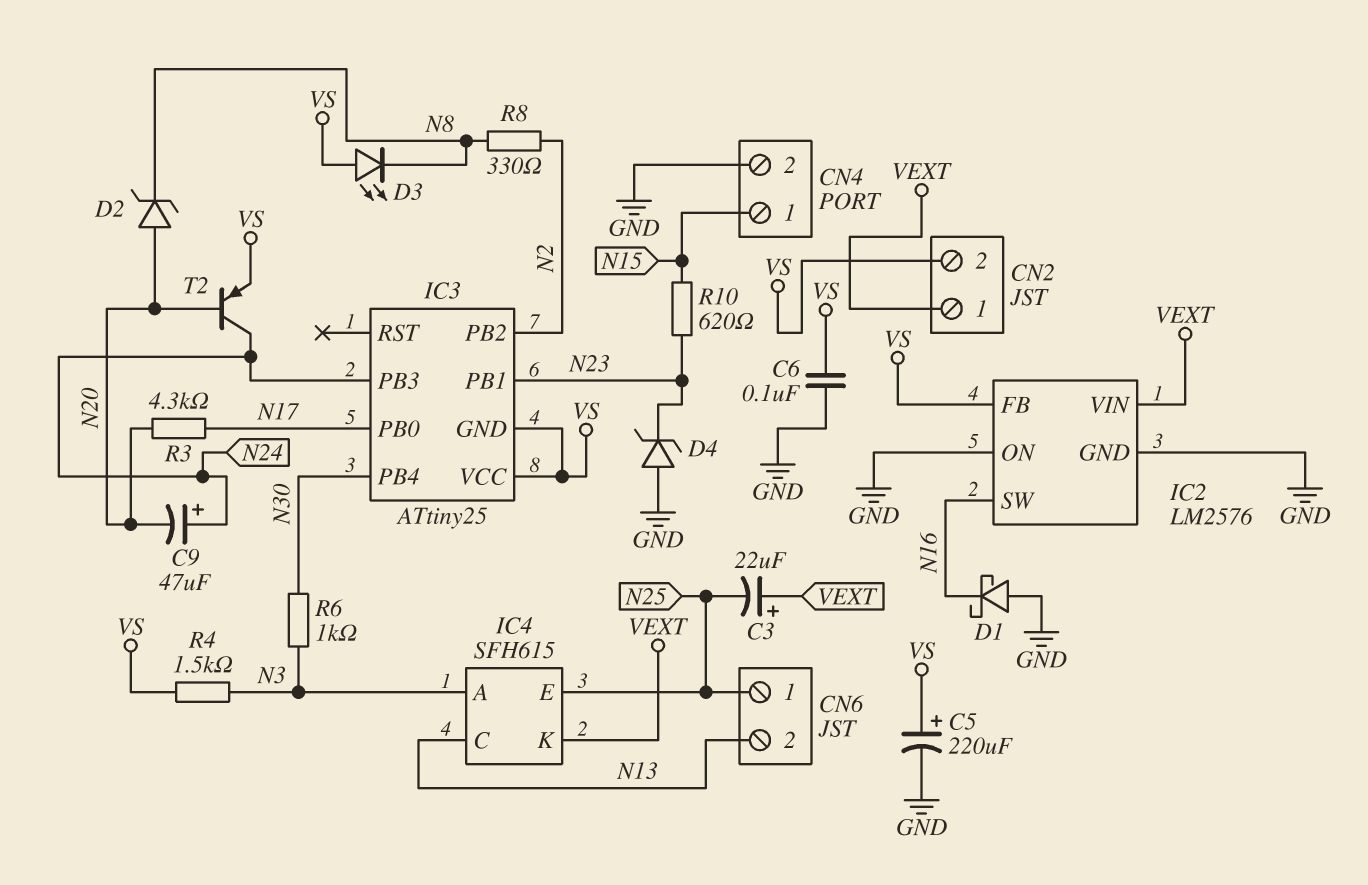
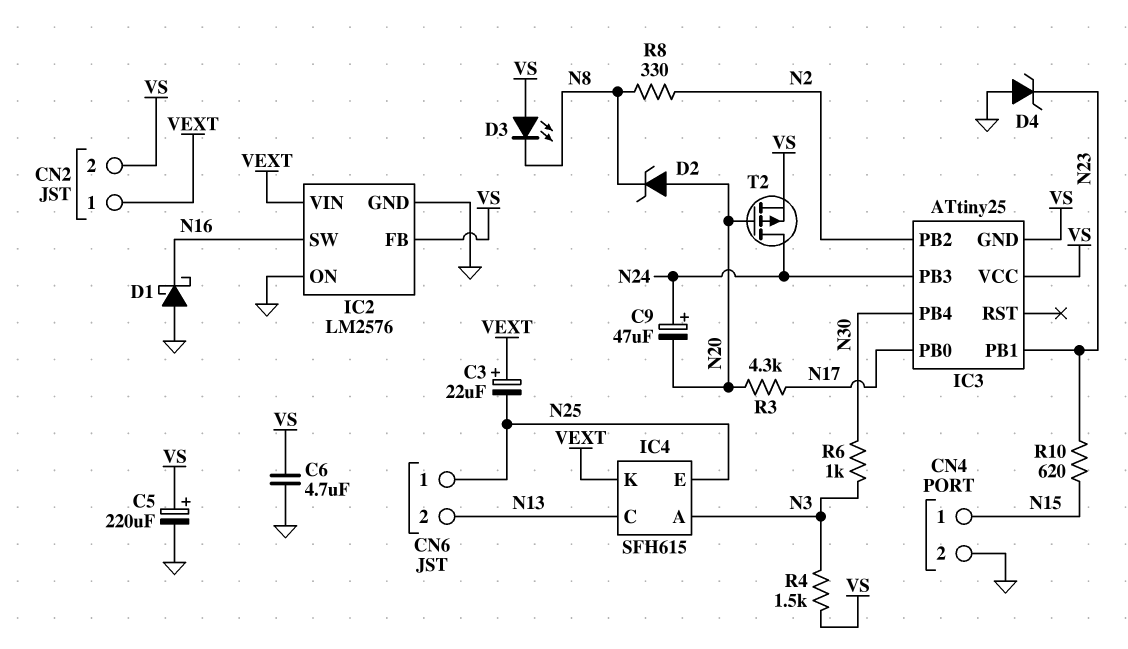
C6: 100nF (GND, VS) -> 4.7uF (GND, VS)
T2: PNP (B N20, C N24, E VS) -> PMOS (G N20, D N24, S VS)

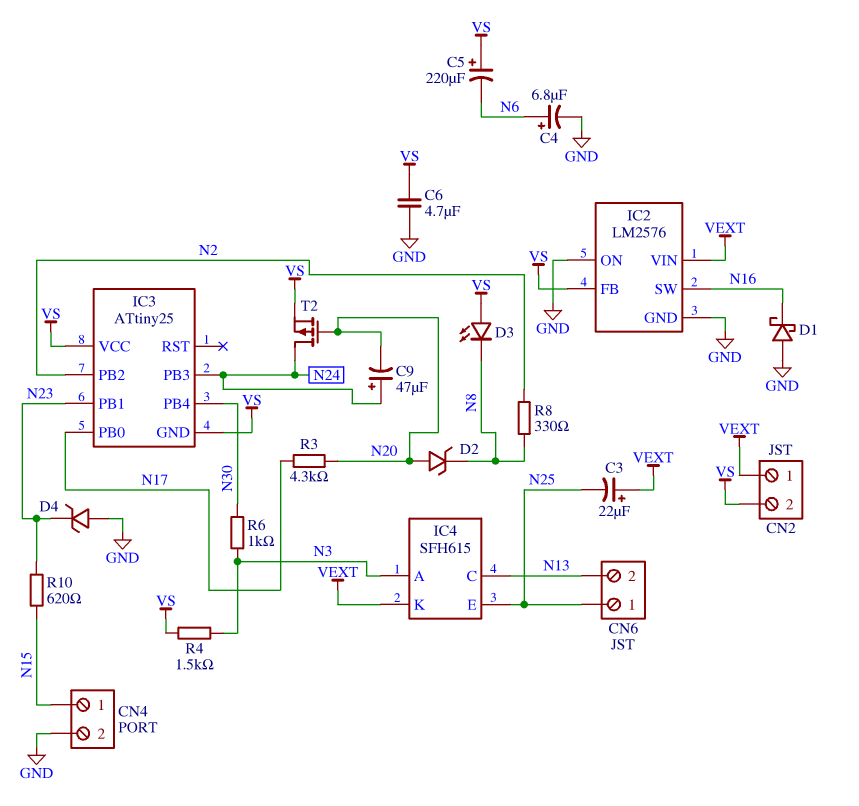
C4: none -> 6.8uF (plus N6, minus GND)
C5: 220uF (plus VS, minus GND) -> 220uF (plus VS, minus N6)

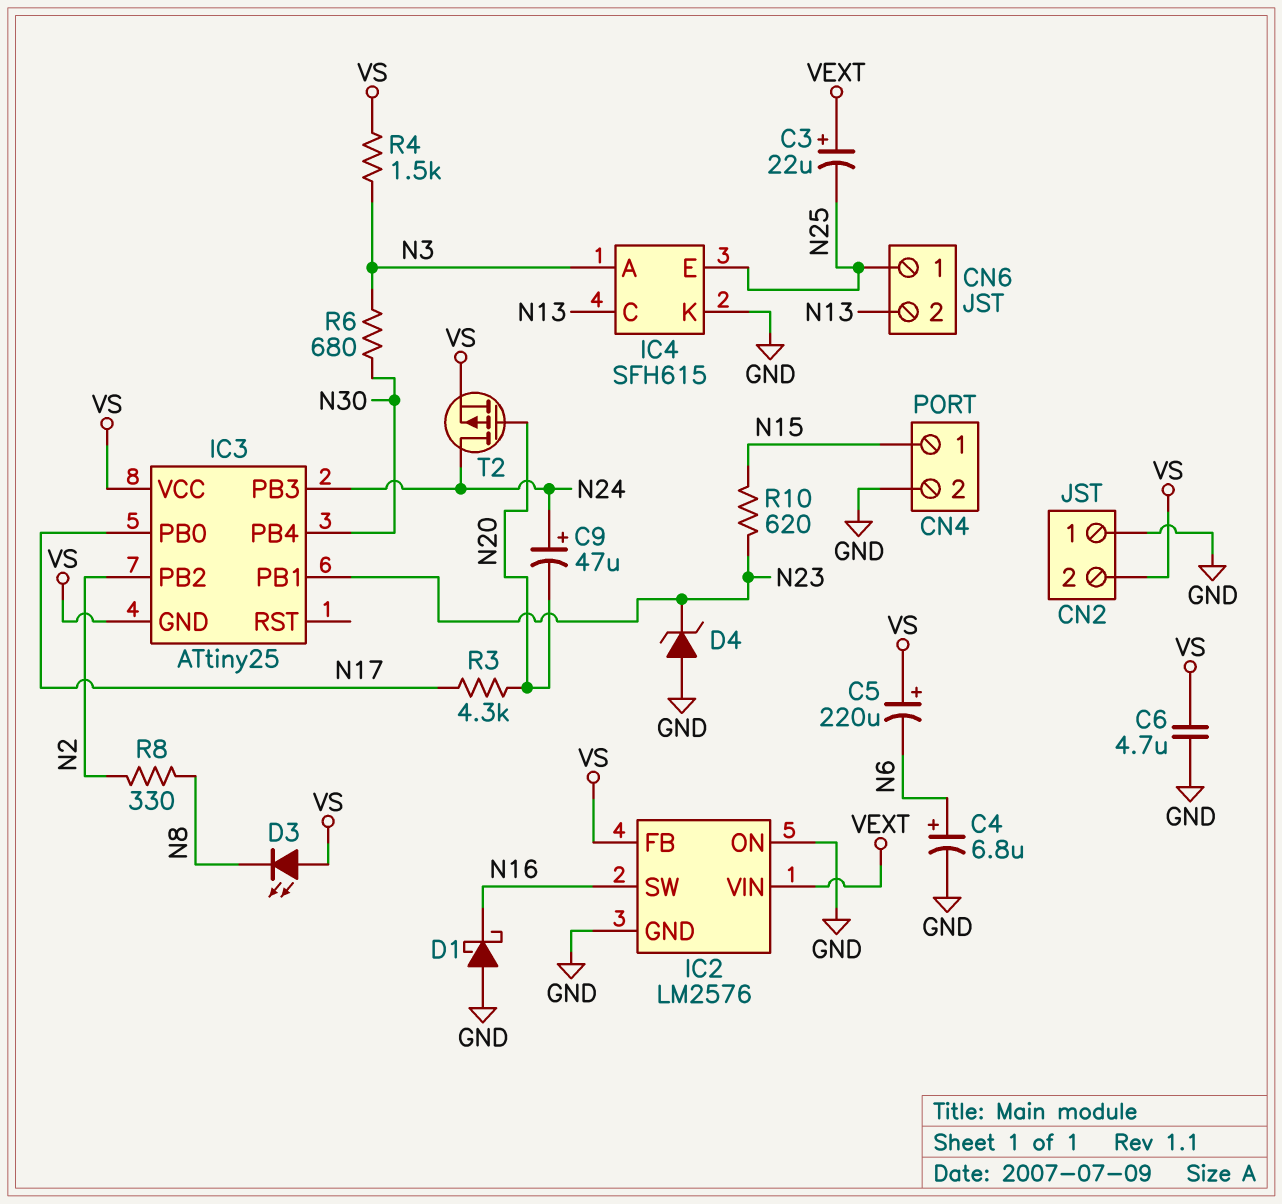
CN2 pin 1: VEXT -> GND
D2: zener (A N20, K N8) -> none
IC4 pin K: VEXT -> GND
R6: 1k (N3, N30) -> 680 (N3, N30)

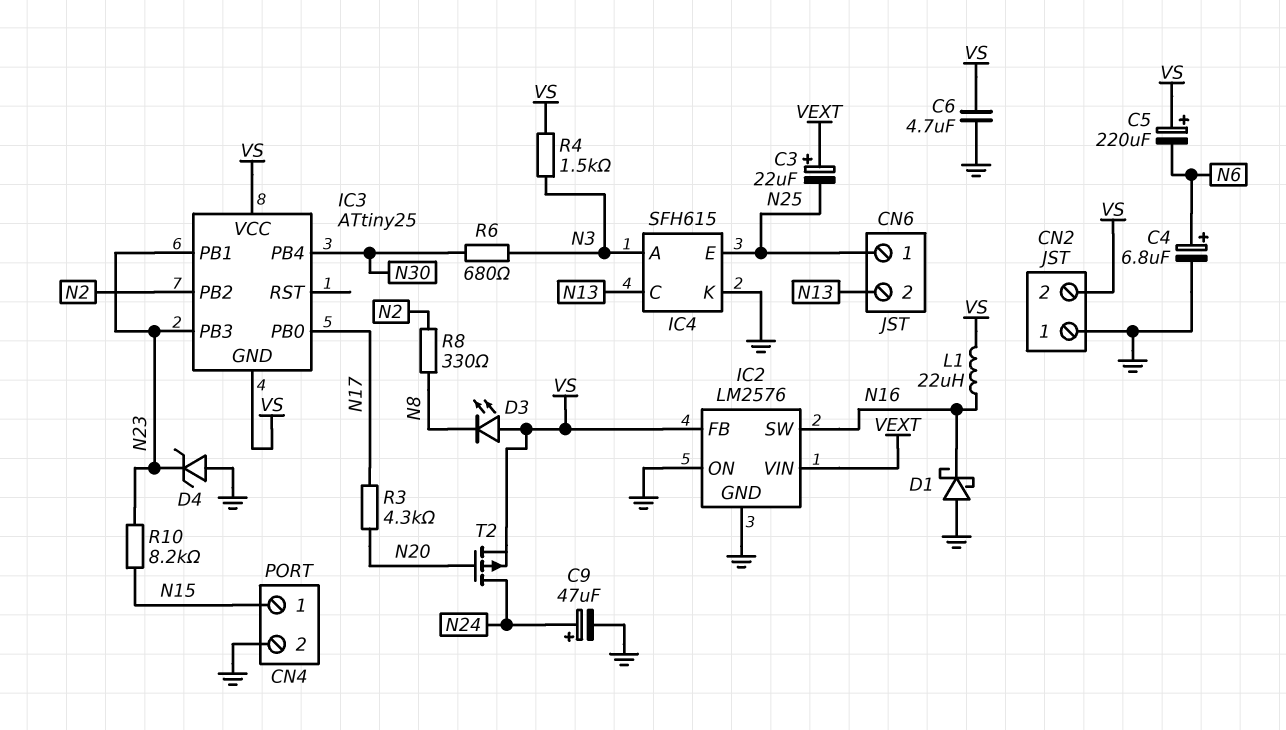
C9: 47uF (plus N24, minus N20) -> 47uF (plus N24, minus GND)
IC3 pin PB3: N24 -> N23
L1: none -> 22uH (N16, VS)
R10: 620 (N15, N23) -> 8.2k (N15, N23)

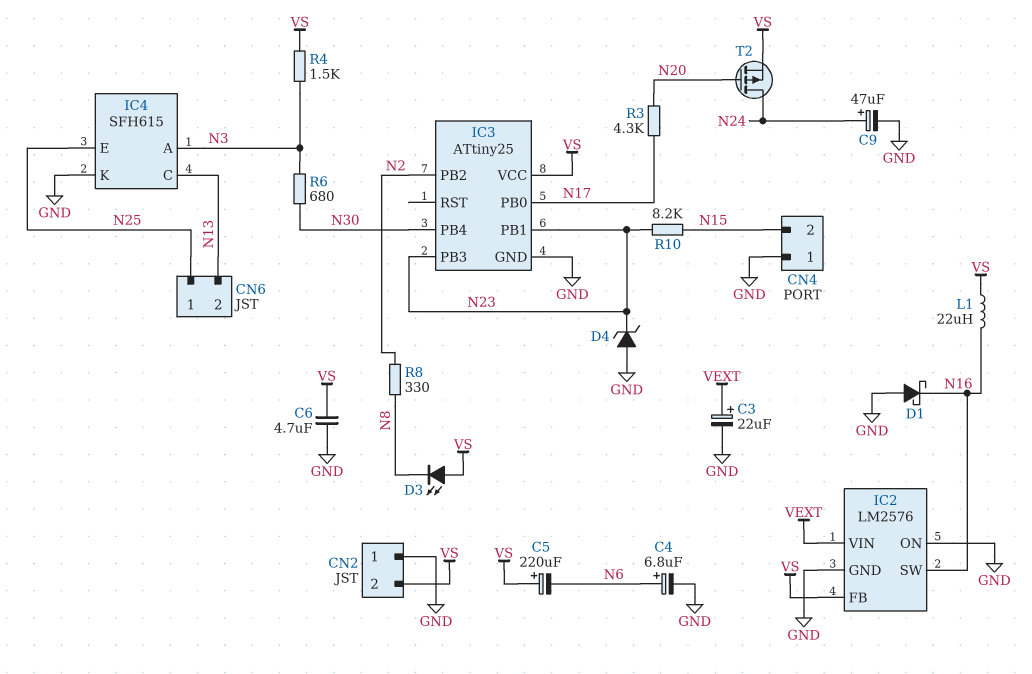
C3: 22uF (plus VEXT, minus N25) -> 22uF (plus VEXT, minus GND)
CN4 pin 1: N15 -> GND
CN4 pin 2: GND -> N15
IC3 pin GND: VS -> GND

